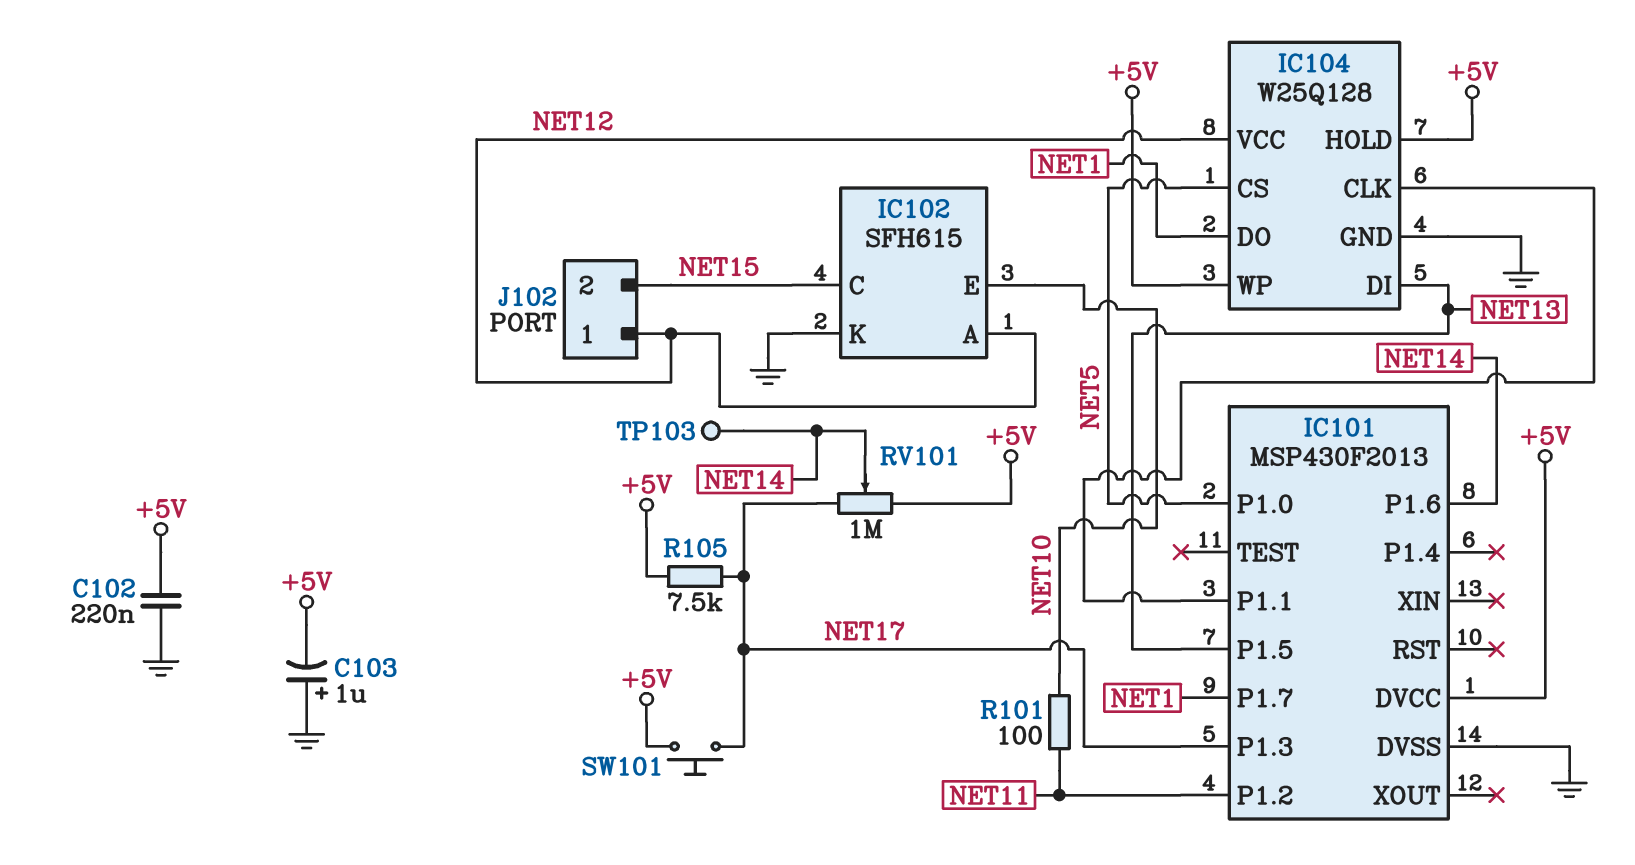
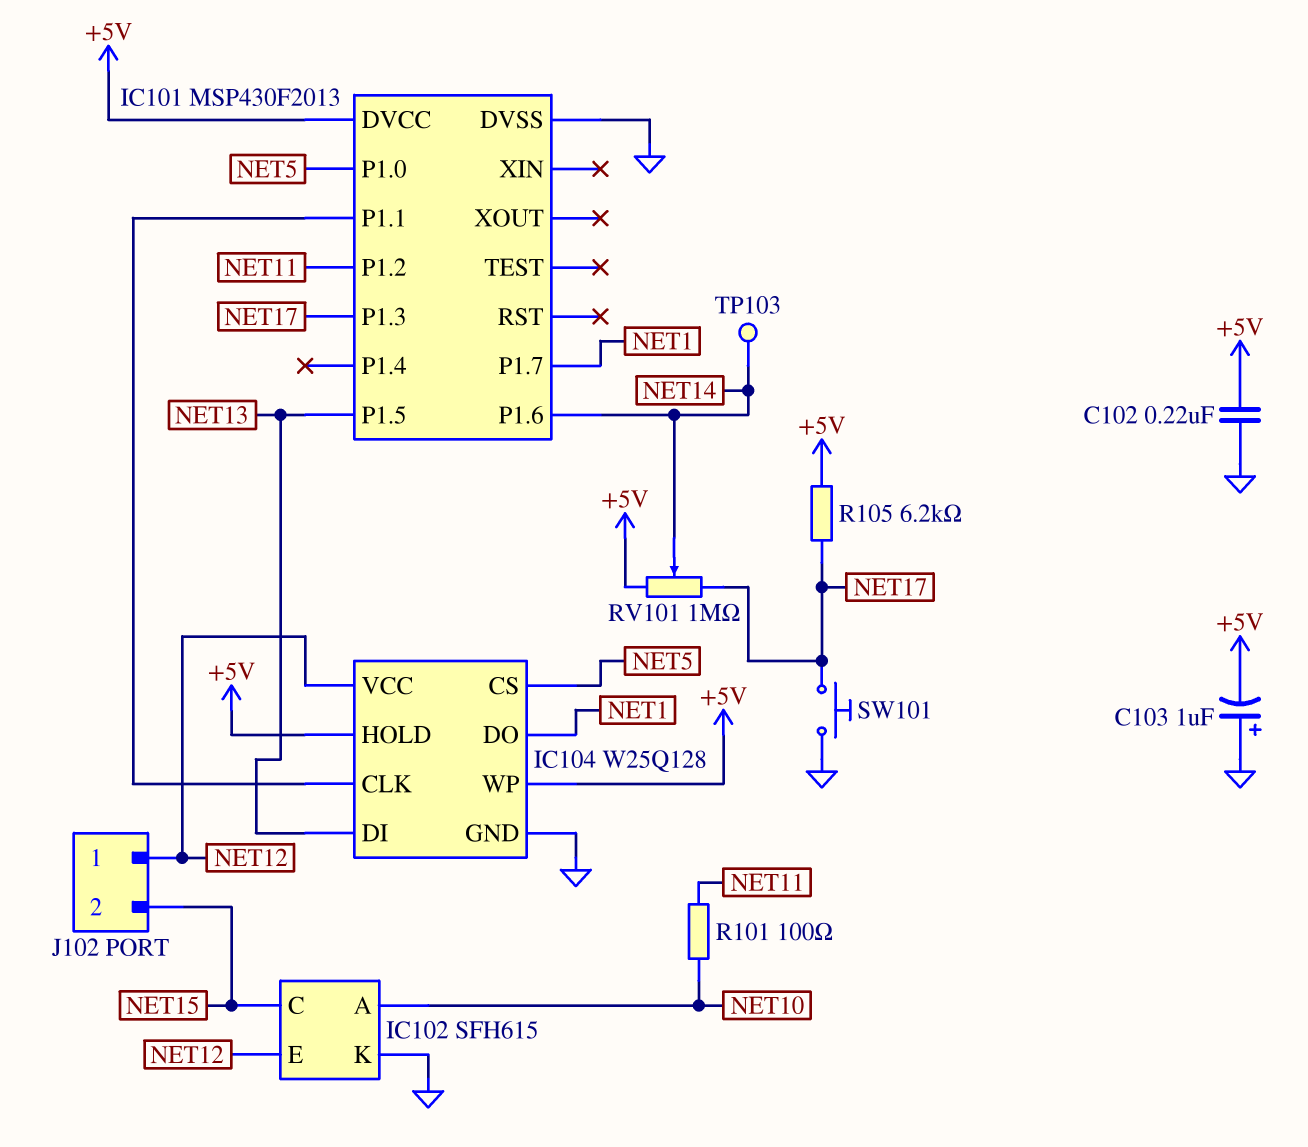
IC102 pin A: NET12 -> NET10
IC102 pin E: NET10 -> NET12
R105: 7.5k (+5V, NET17) -> 6.2k (+5V, NET17)
SW101: button (+5V, NET17) -> button (GND, NET17)

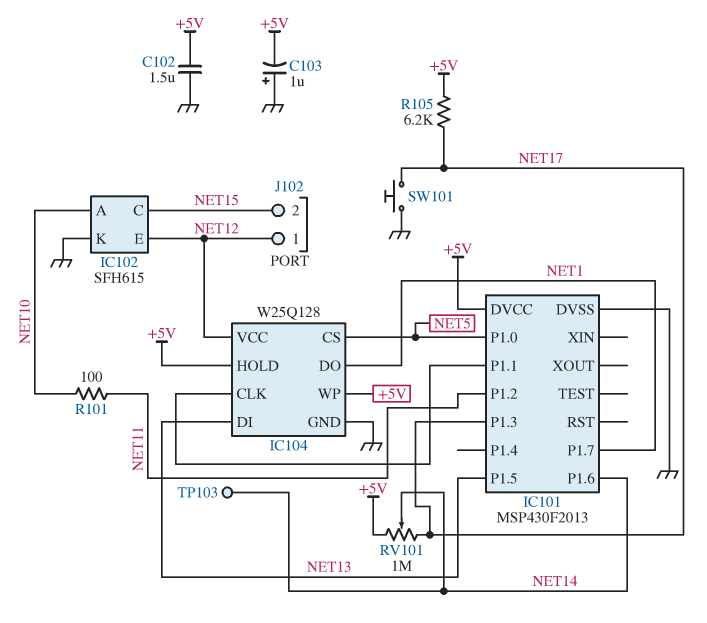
C102: 220nF (+5V, GND) -> 1.5uF (+5V, GND)

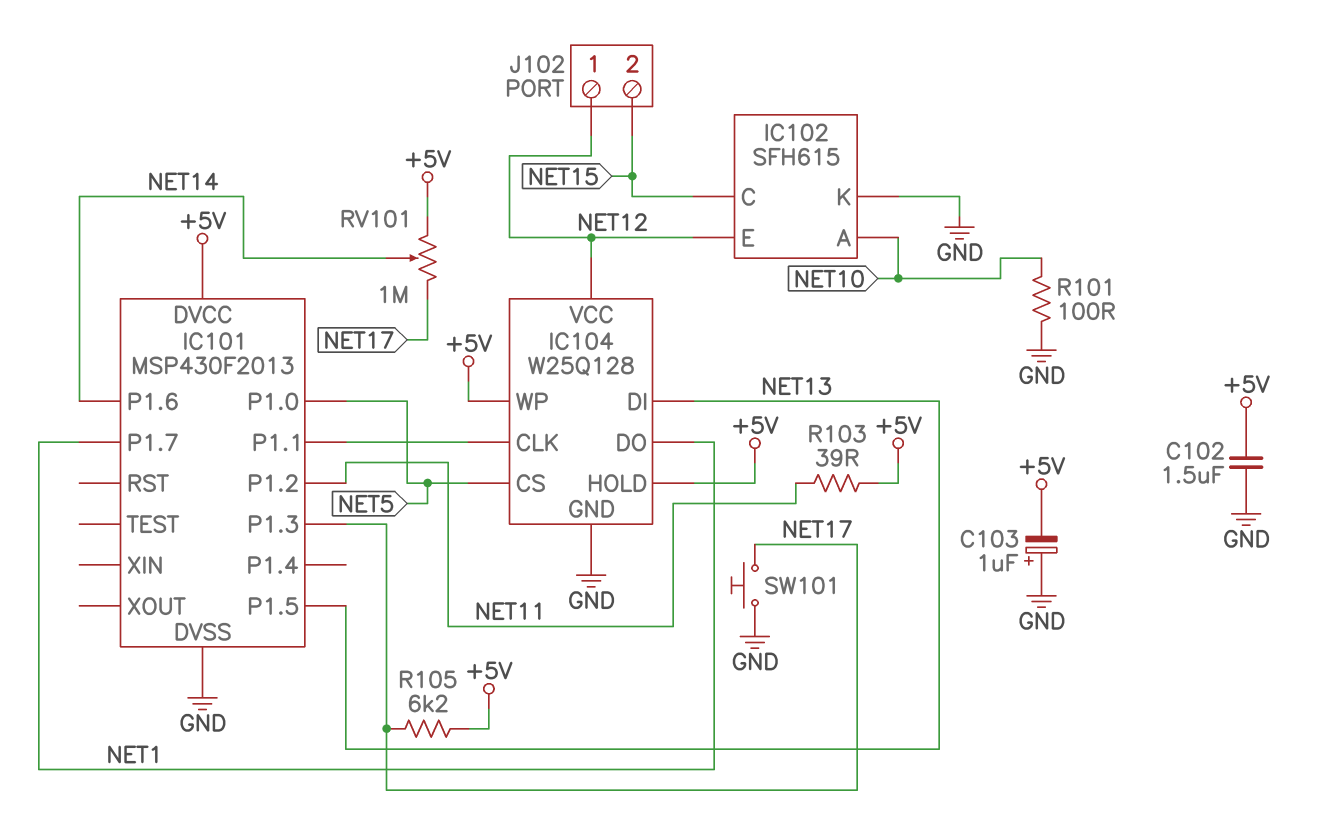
R101: 100 (NET10, NET11) -> 100 (GND, NET10)
R103: none -> 39 (+5V, NET11)
TP103: test point (NET14) -> none

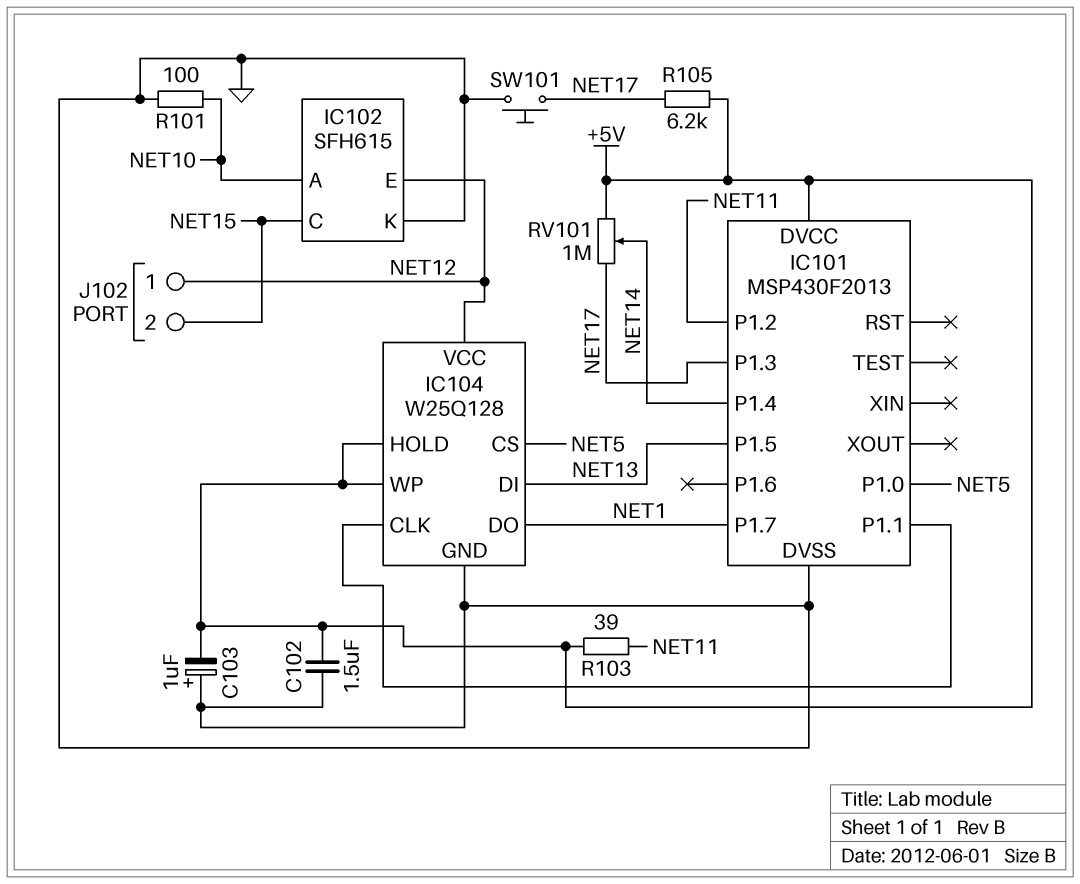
IC101 pin P1.4: none -> NET14
IC101 pin P1.6: NET14 -> none

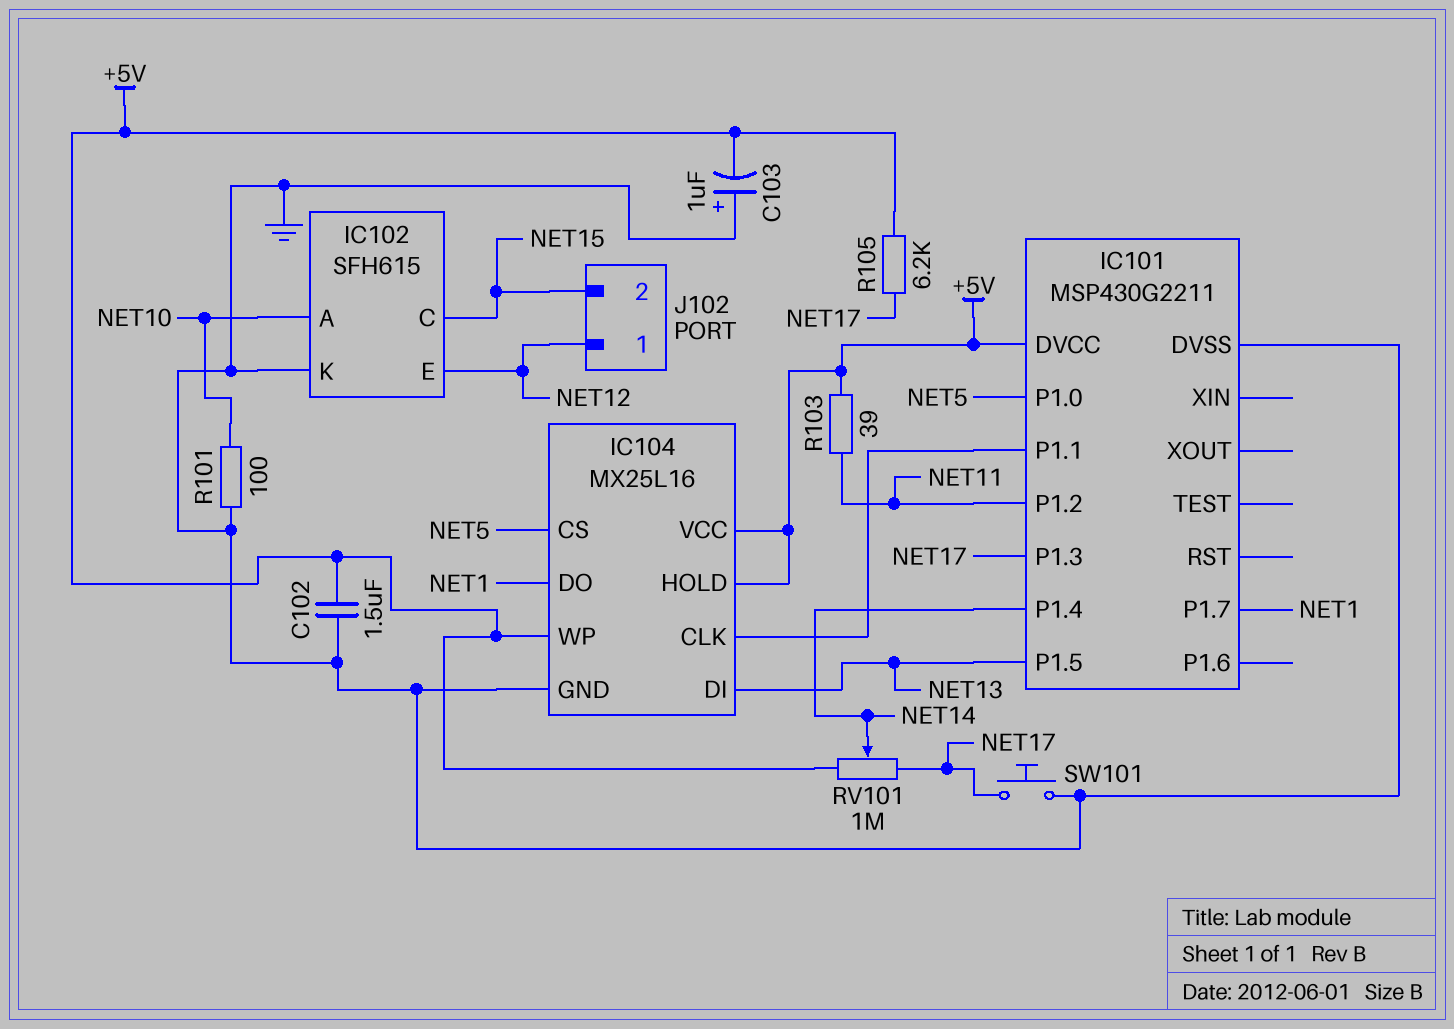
IC101: MSP430F2013 -> MSP430G2211
IC104: W25Q128 -> MX25L16
IC104 pin VCC: NET12 -> +5V

